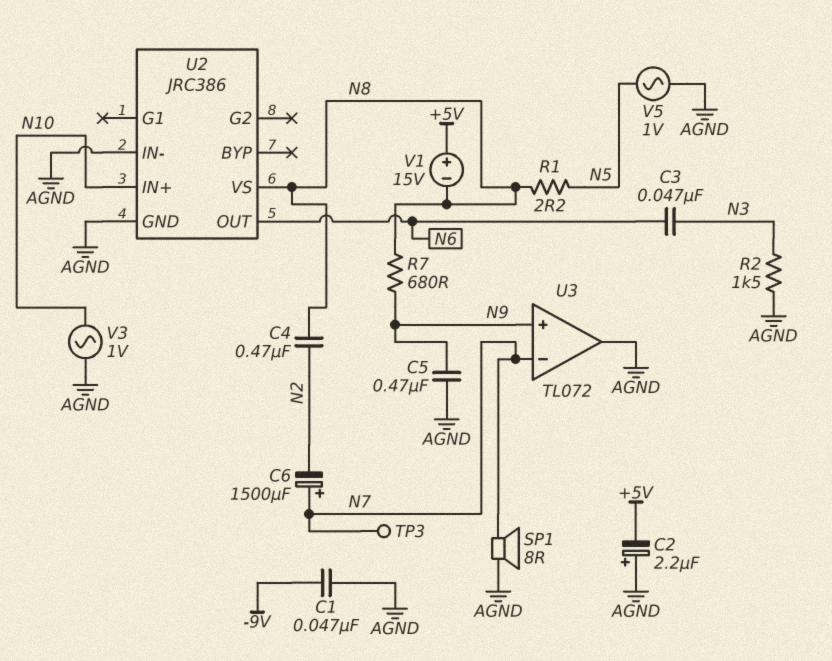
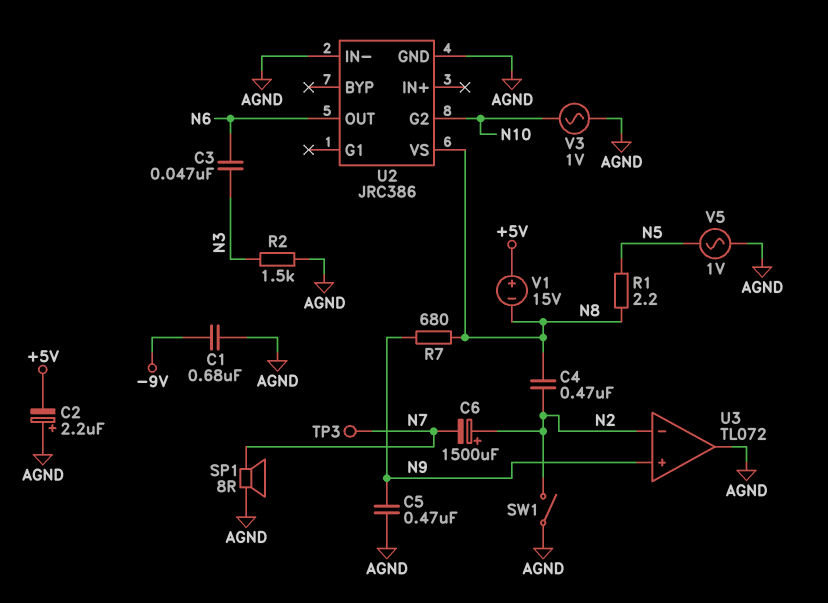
C1: 47nF (-9V, AGND) -> 680nF (-9V, AGND)
C6: 1500uF (plus N7, minus N2) -> 1500uF (plus N2, minus N7)
SW1: none -> switch (AGND, N2)
U2 pin G2: none -> N10
U2 pin IN+: N10 -> none
U3 pin in-: N7 -> N2

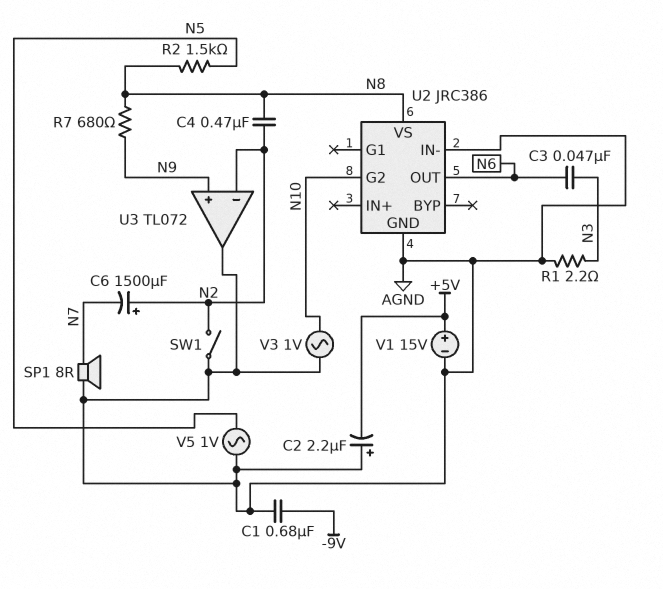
C5: 470nF (AGND, N9) -> none
R1: 2.2 (N5, N8) -> 2.2 (AGND, N3)
R2: 1.5k (AGND, N3) -> 1.5k (N5, N8)
TP3: test point (N7) -> none
V1: 15V (plus +5V, minus N8) -> 15V (plus +5V, minus AGND)

